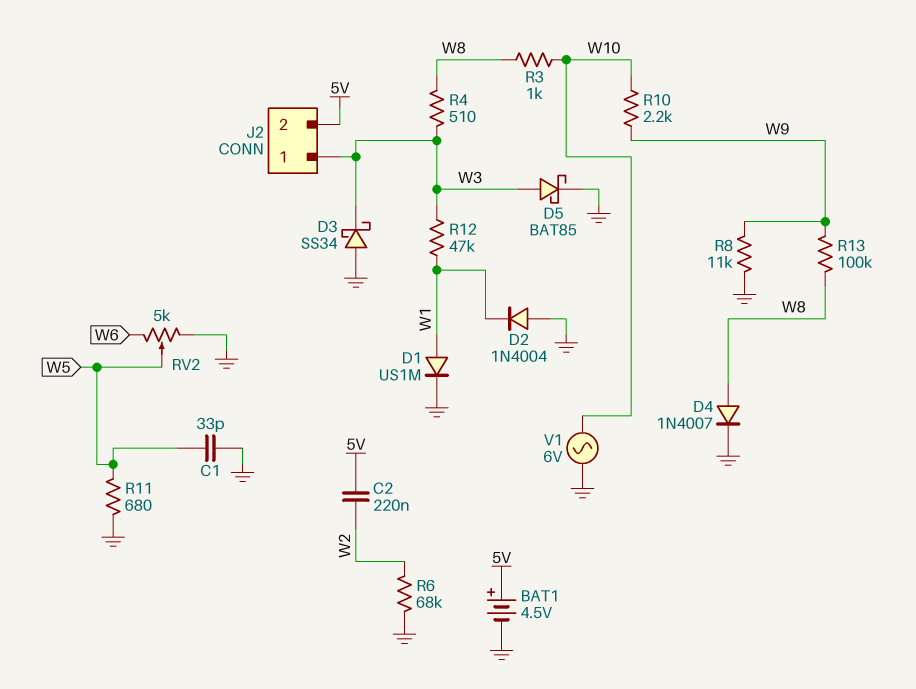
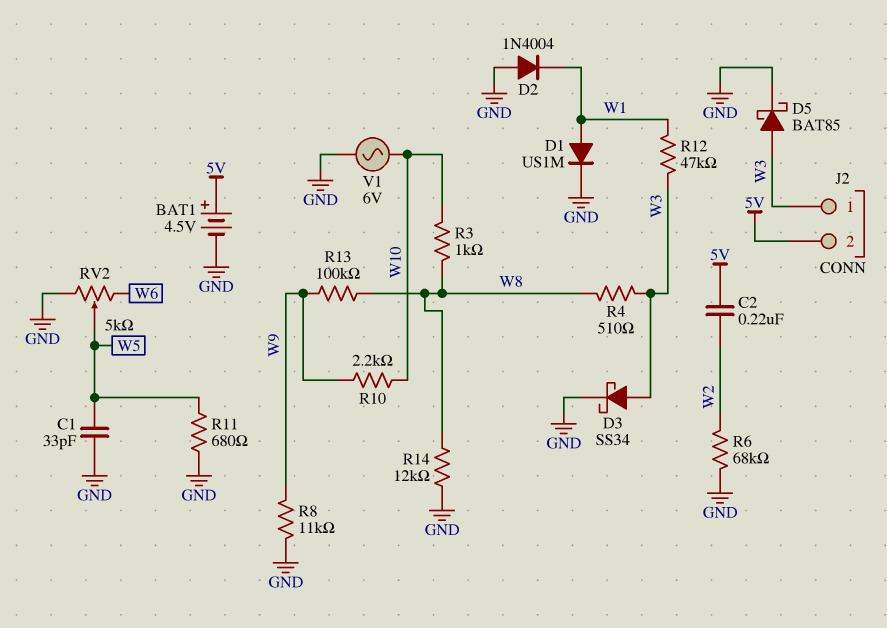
D3: schottky SS34 (A GND, K W3) -> schottky SS34 (A W3, K GND)
D4: diode 1N4007 (A W8, K GND) -> none
R14: none -> 12k (GND, W8)

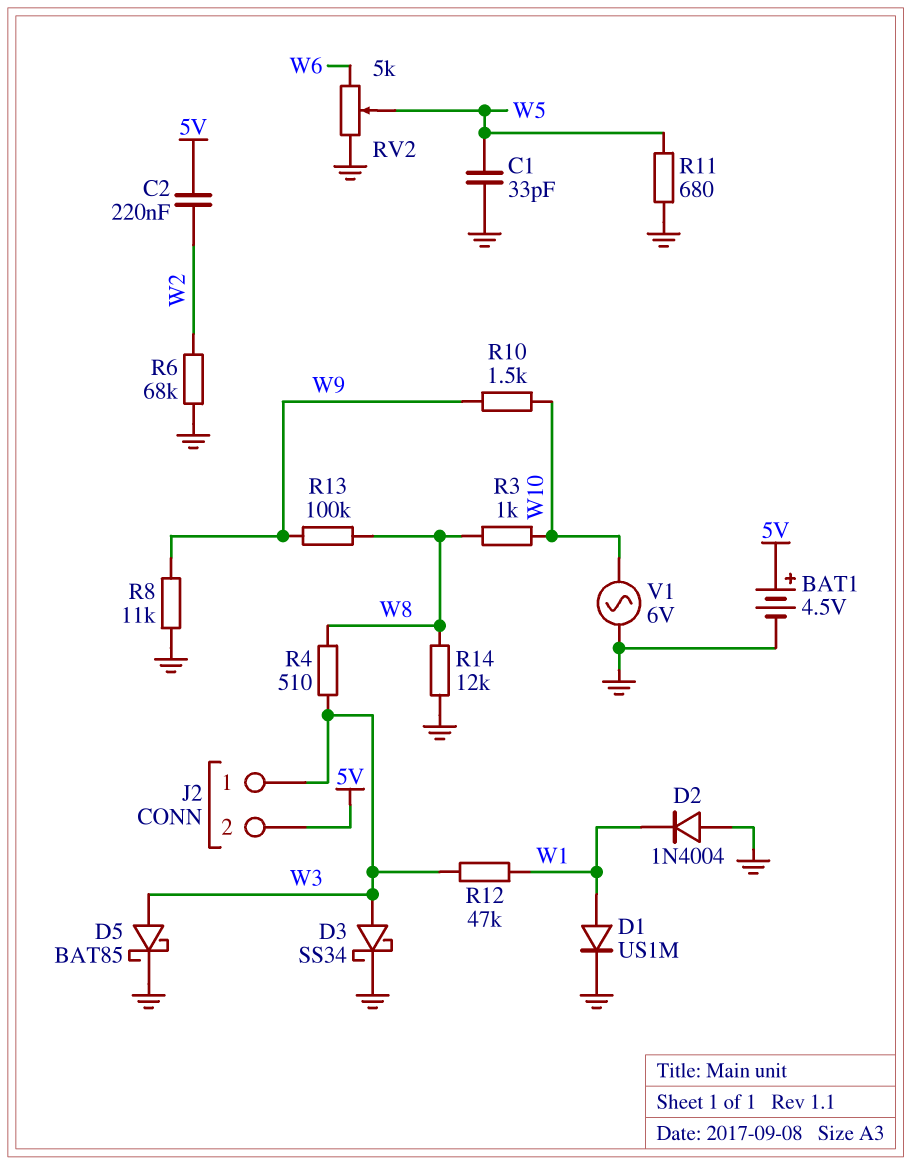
R10: 2.2k (W9, W10) -> 1.5k (W9, W10)

